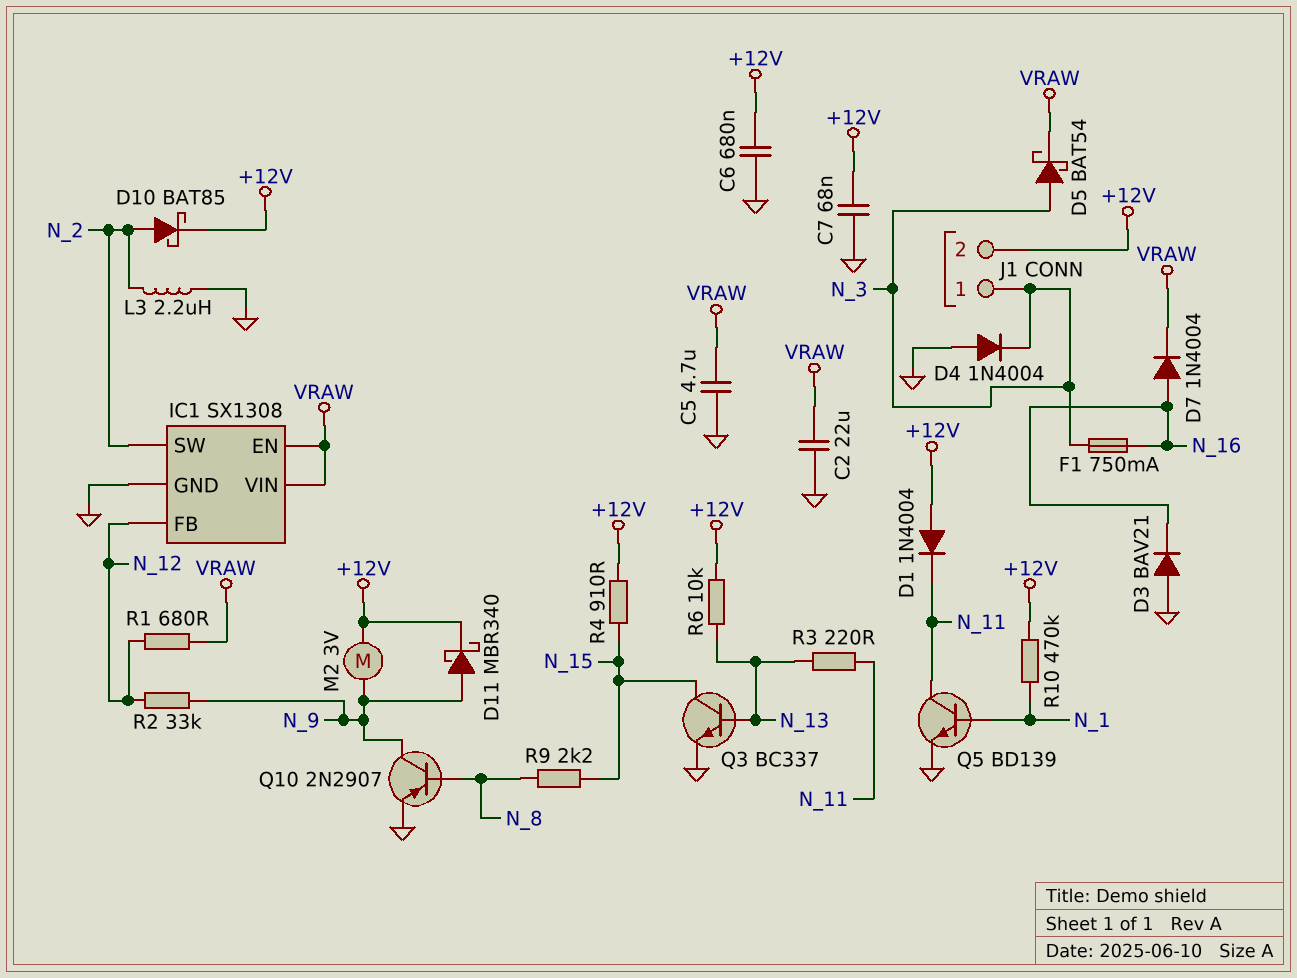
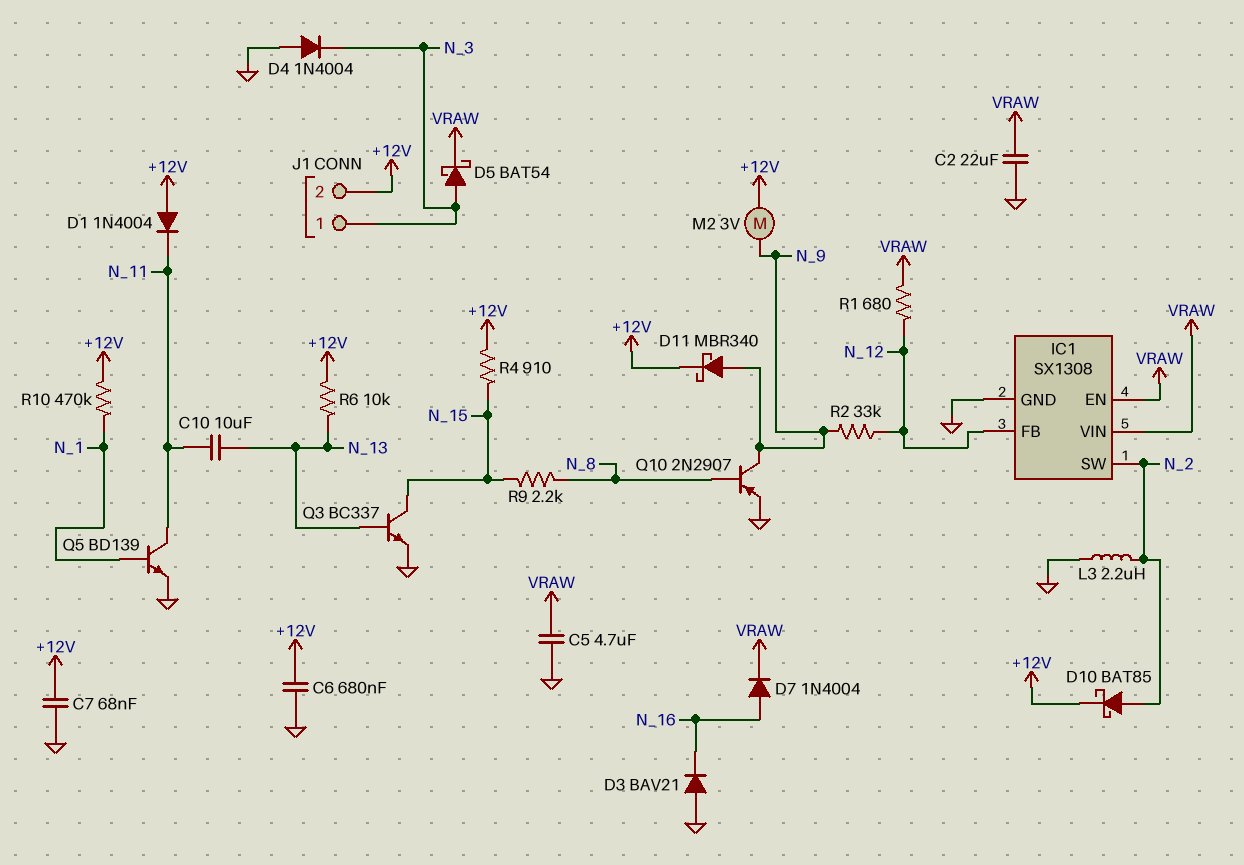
C10: none -> 10uF (N_11, N_13)
F1: 750mA (N_3, N_16) -> none
R3: 220 (N_11, N_13) -> none

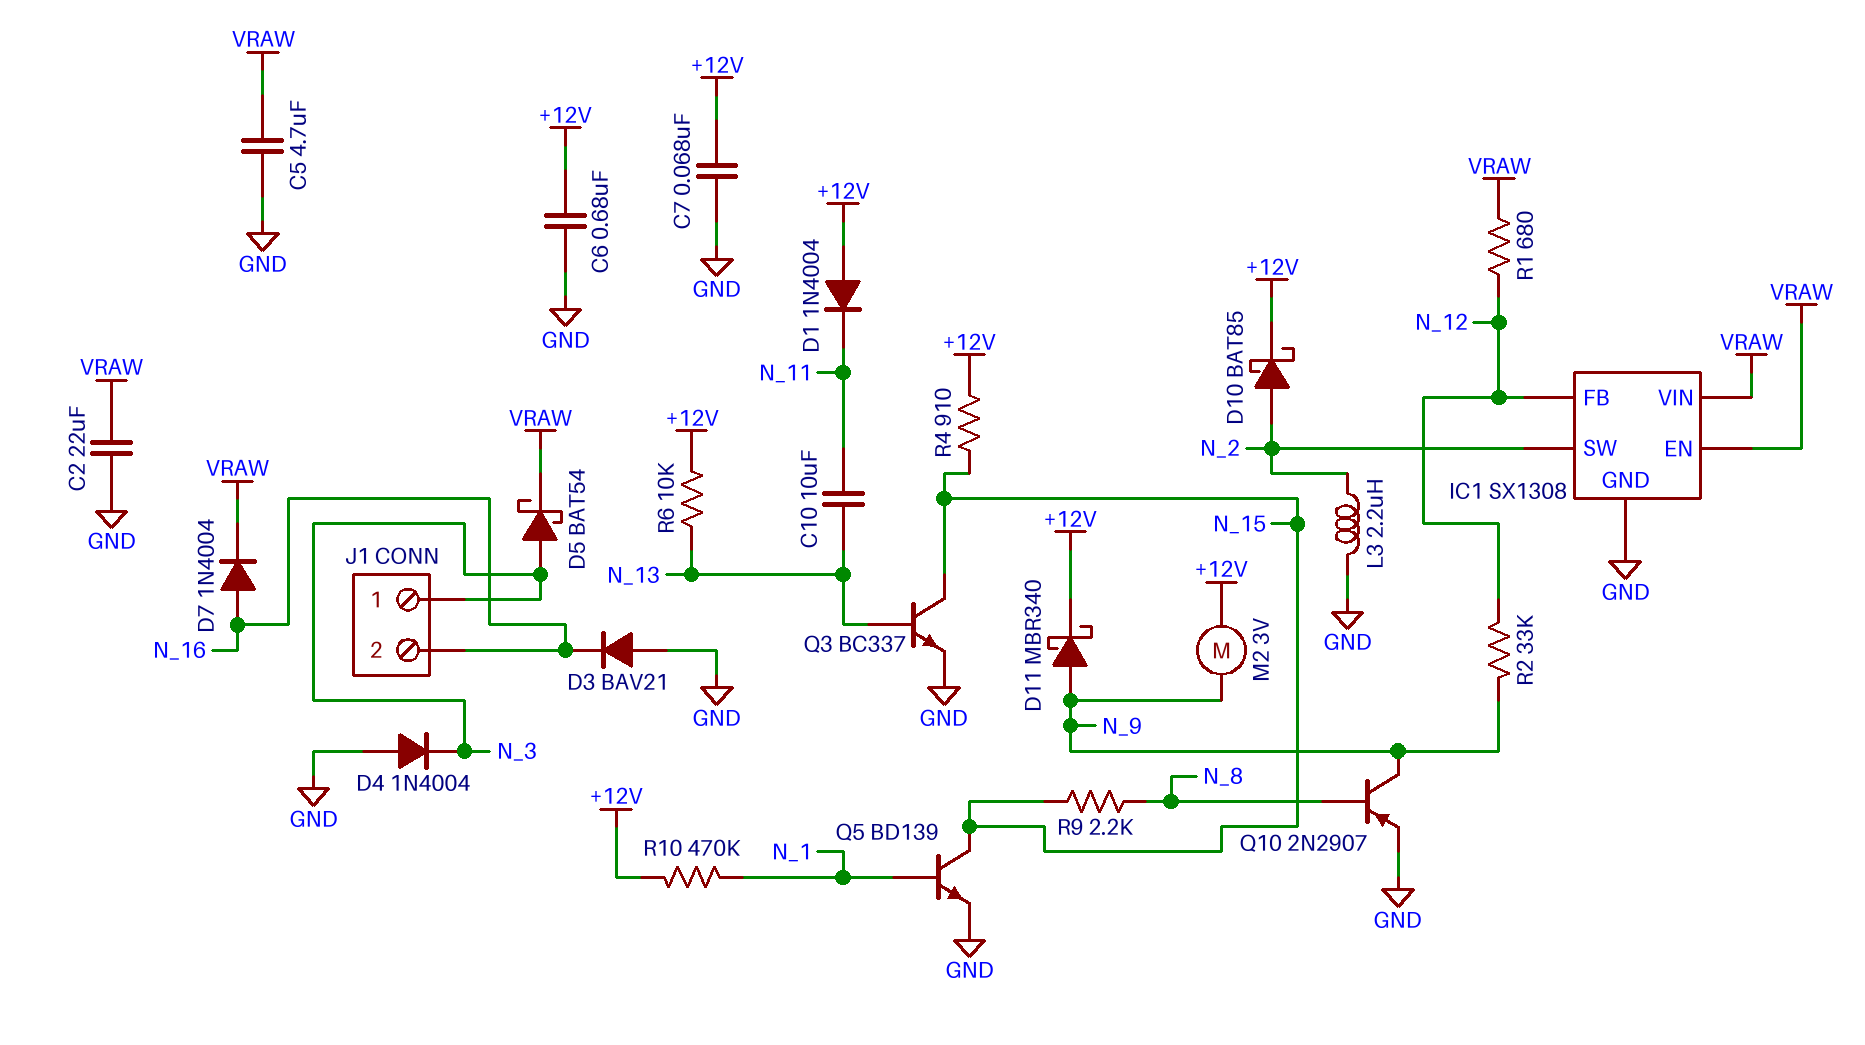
J1 pin 2: +12V -> N_16
Q5: NPN BD139 (B N_1, C N_11, E GND) -> NPN BD139 (B N_1, C N_15, E GND)

